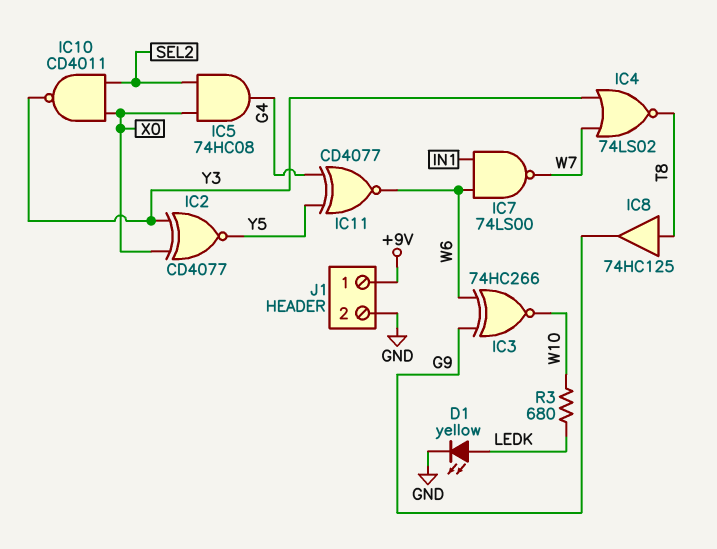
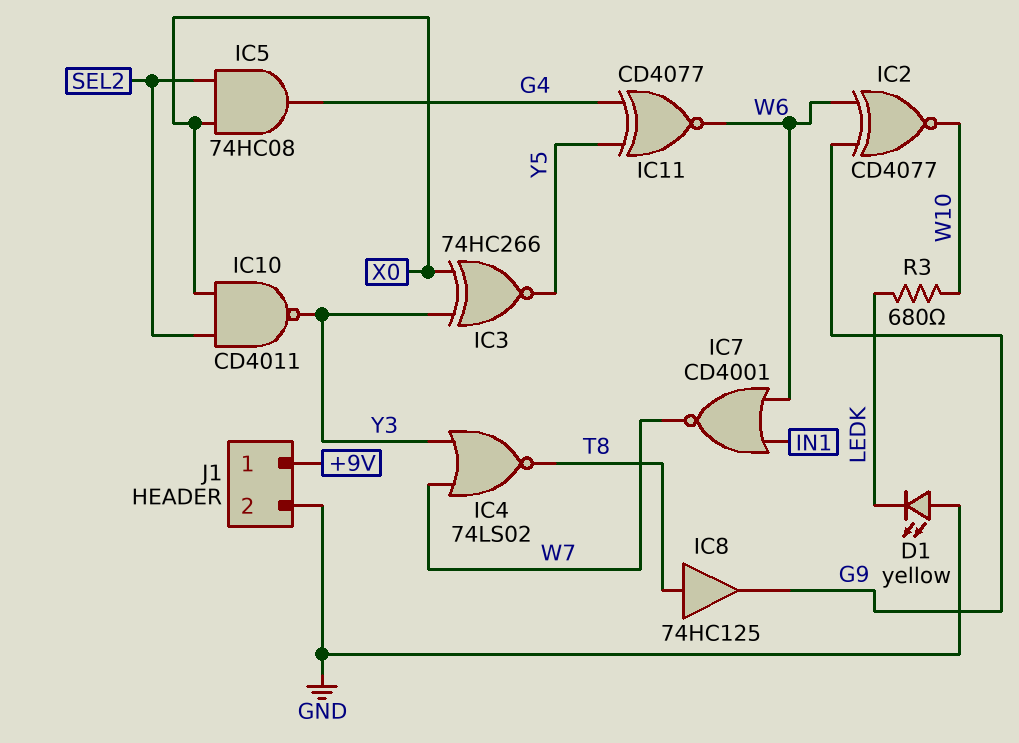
D1: LED yellow (A LEDK, K GND) -> LED yellow (A GND, K LEDK)
IC2: XNOR CD4077 (in X0, in Y3, out Y5) -> XNOR CD4077 (in G9, in W6, out W10)
IC3: XNOR 74HC266 (in G9, in W6, out W10) -> XNOR 74HC266 (in X0, in Y3, out Y5)
IC7: NAND 74LS00 (in IN1, in W6, out W7) -> NOR CD4001 (in IN1, in W6, out W7)

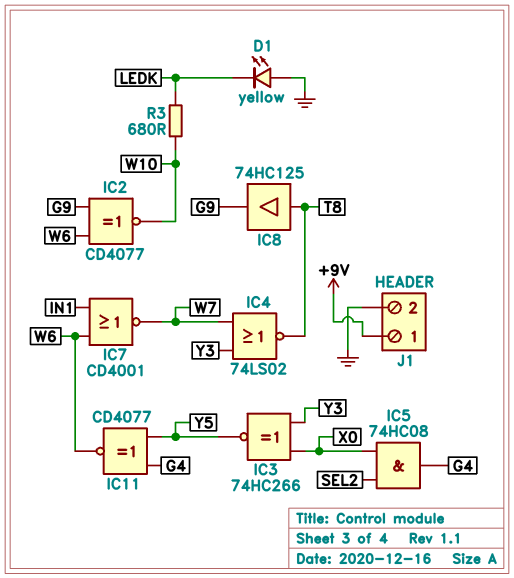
IC10: NAND CD4011 (in SEL2, in X0, out Y3) -> none

